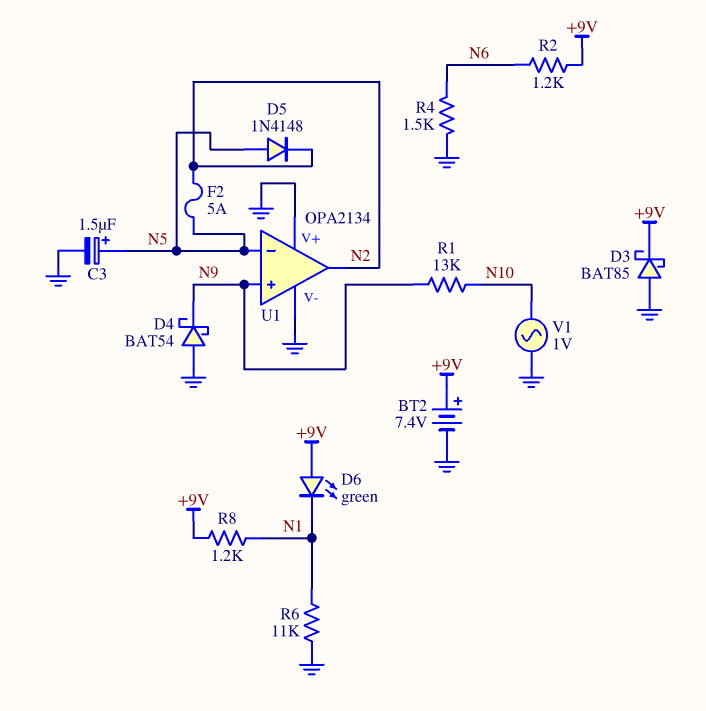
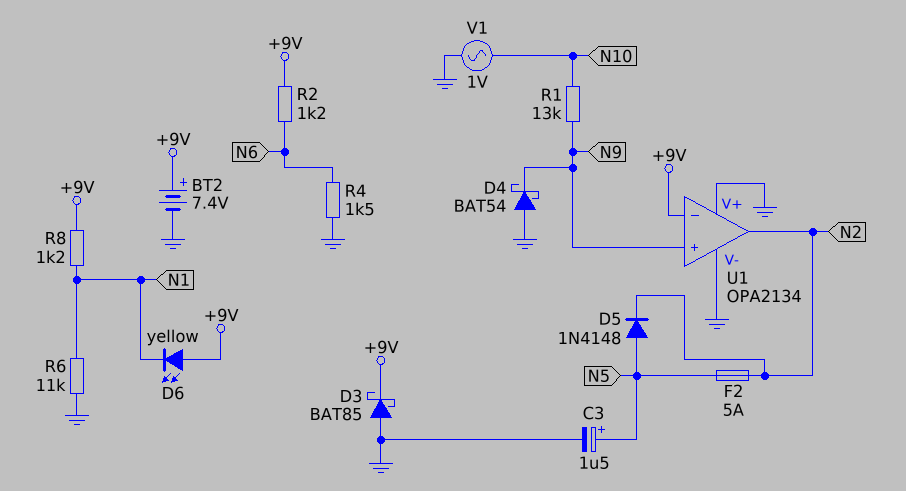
D6: LED green (A +9V, K N1) -> LED yellow (A +9V, K N1)
U1 pin in-: N5 -> +9V

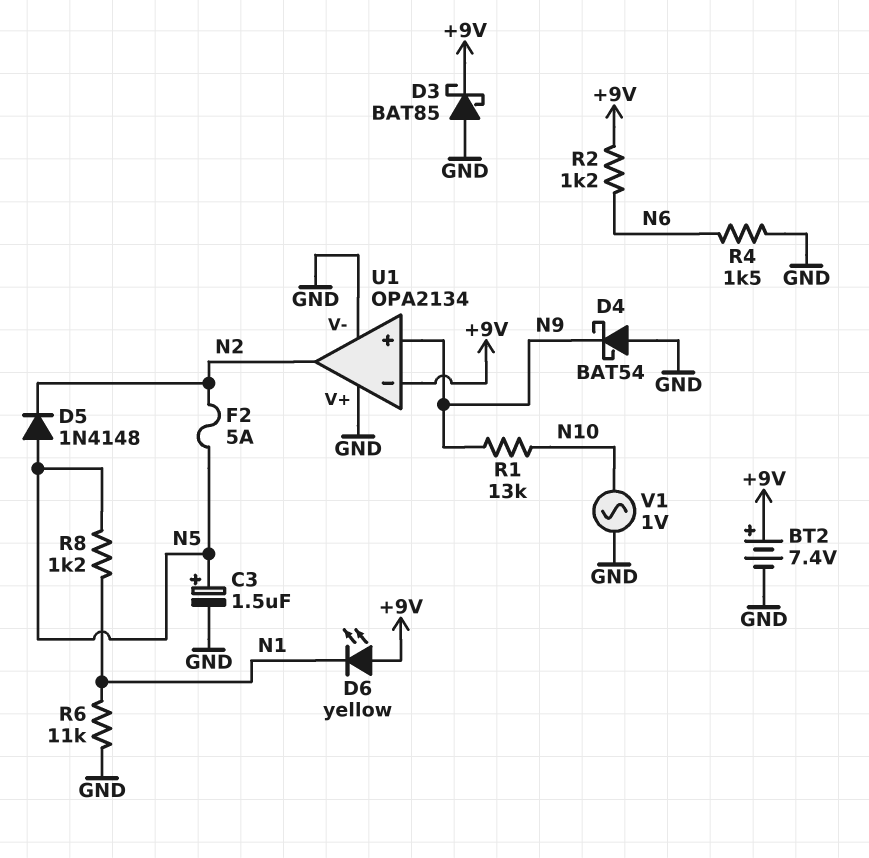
R8: 1.2k (+9V, N1) -> 1.2k (N1, N5)

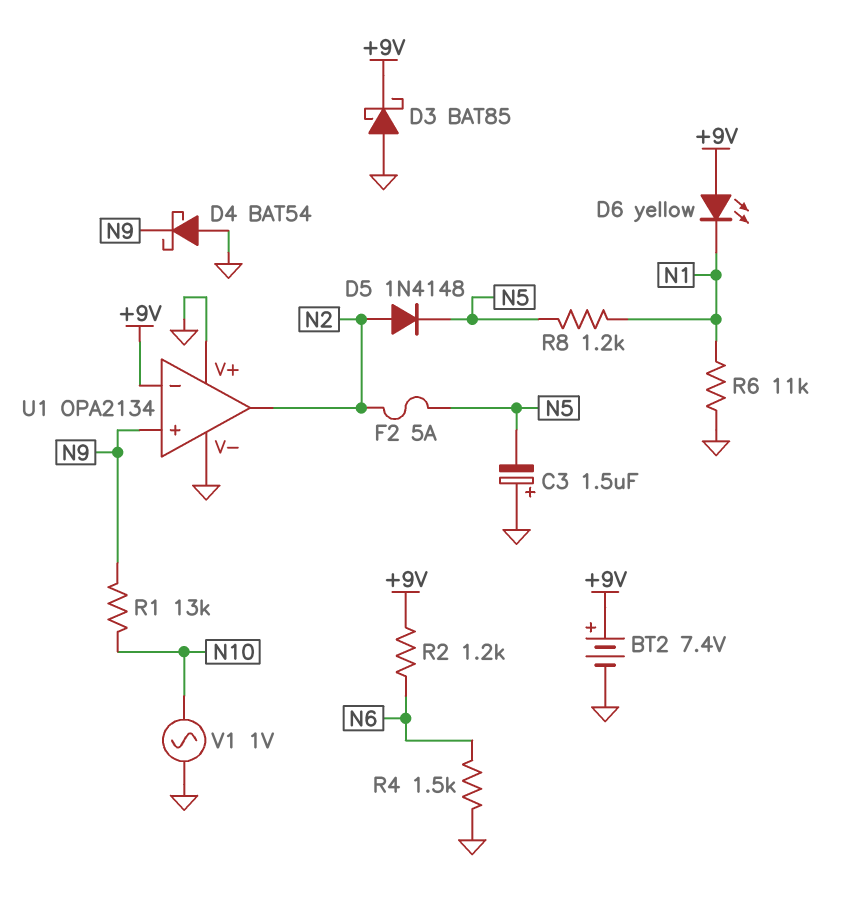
C3: 1.5uF (plus N5, minus GND) -> 1.5uF (plus GND, minus N5)
D5: diode 1N4148 (A N5, K N2) -> diode 1N4148 (A N2, K N5)

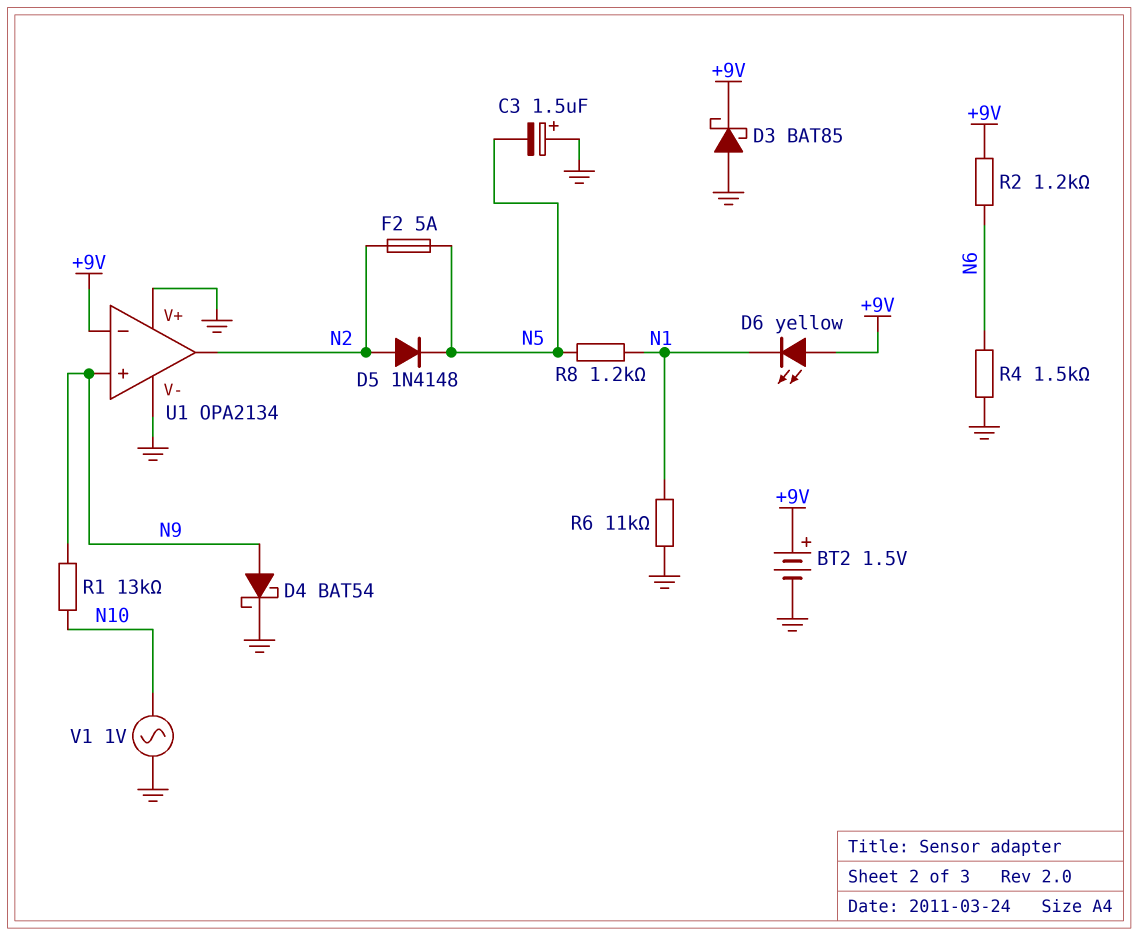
BT2: 7.4V (plus +9V, minus GND) -> 1.5V (plus +9V, minus GND)
D4: schottky BAT54 (A GND, K N9) -> schottky BAT54 (A N9, K GND)

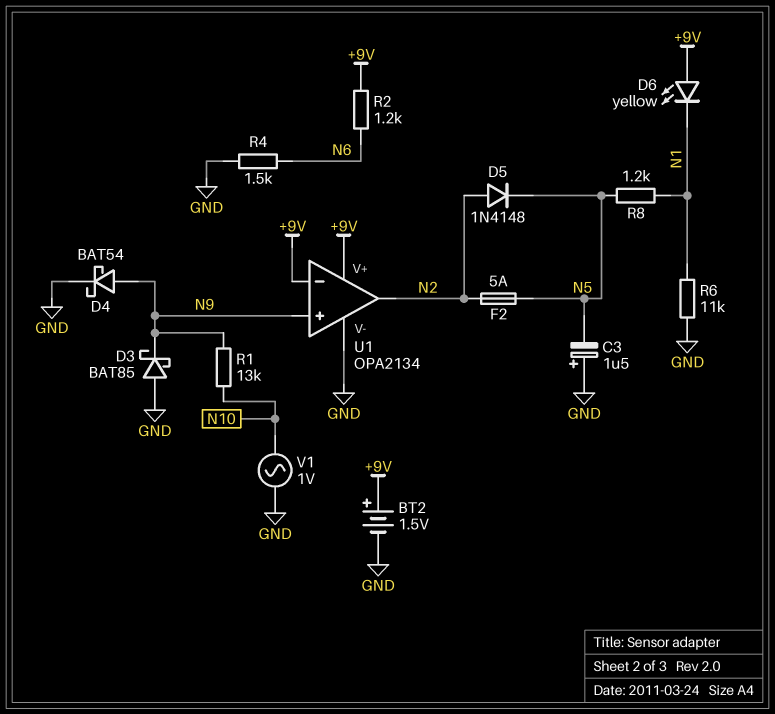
D3: schottky BAT85 (A GND, K +9V) -> schottky BAT85 (A GND, K N9)
U1 pin V+: GND -> +9V

